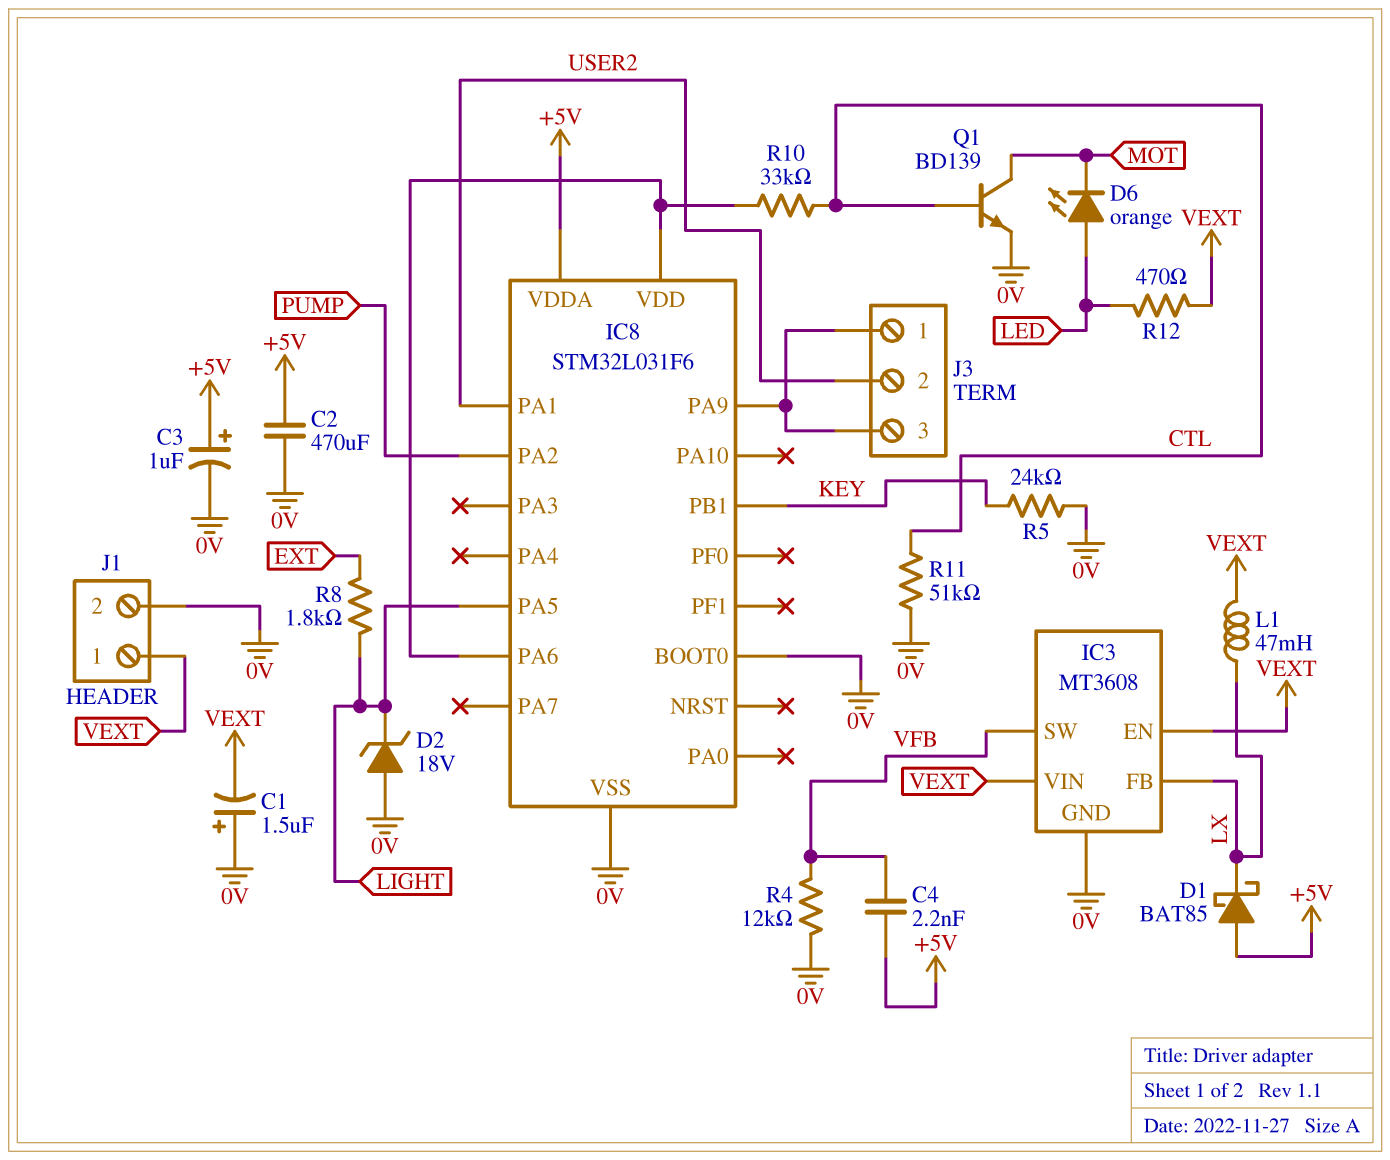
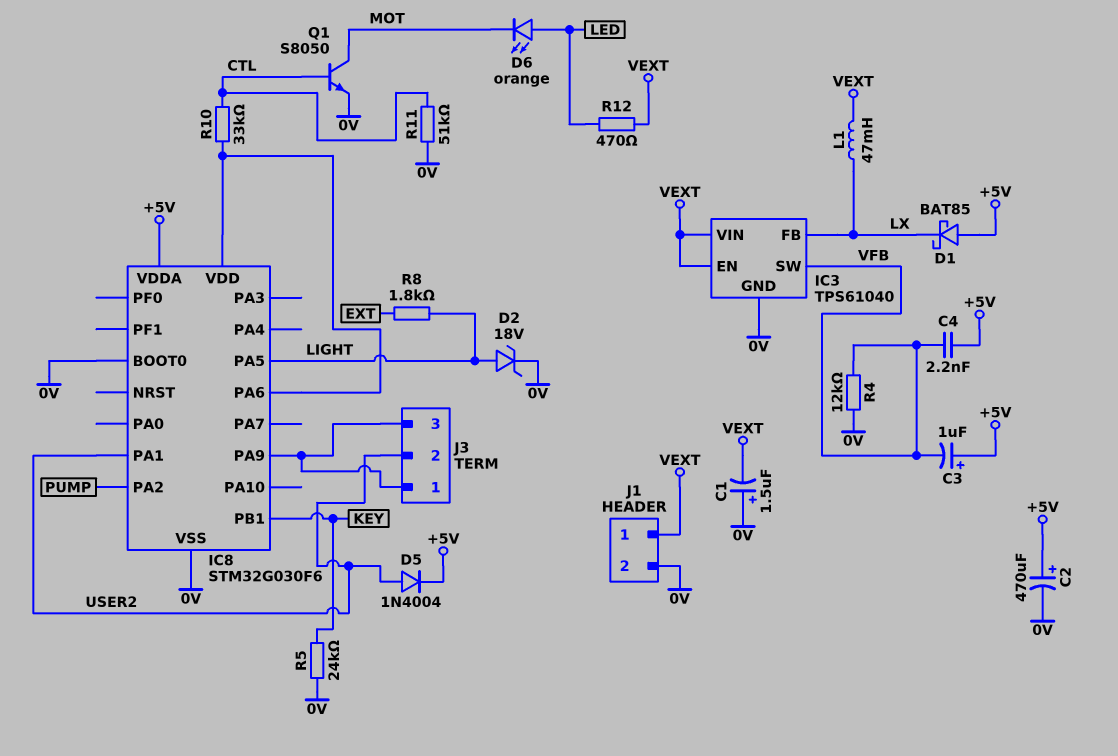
C2: 470uF (+5V, 0V) -> 470uF (plus +5V, minus 0V)
C3: 1uF (plus +5V, minus 0V) -> 1uF (plus +5V, minus VFB)
D2: zener 18V (A 0V, K LIGHT) -> zener 18V (A LIGHT, K 0V)
D5: none -> diode 1N4004 (A USER2, K +5V)
IC3: MT3608 -> TPS61040
IC8: STM32L031F6 -> STM32G030F6
Q1: NPN BD139 (B CTL, C MOT, E 0V) -> NPN S8050 (B CTL, C MOT, E 0V)

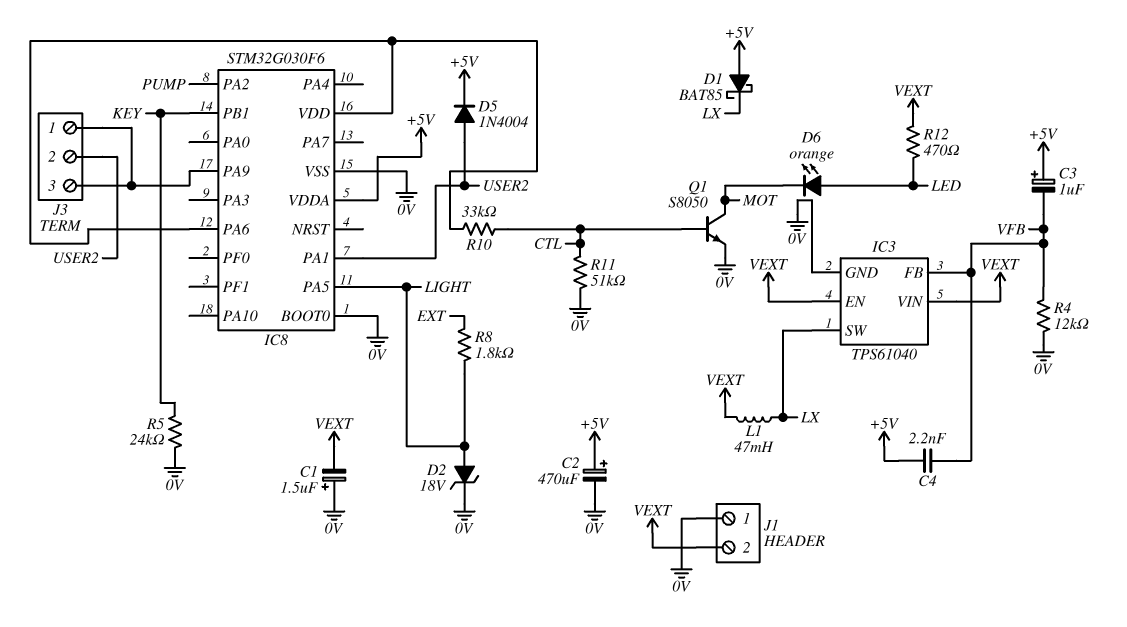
IC3 pin FB: LX -> VFB
IC3 pin SW: VFB -> LX
J1 pin 1: VEXT -> 0V
J1 pin 2: 0V -> VEXT

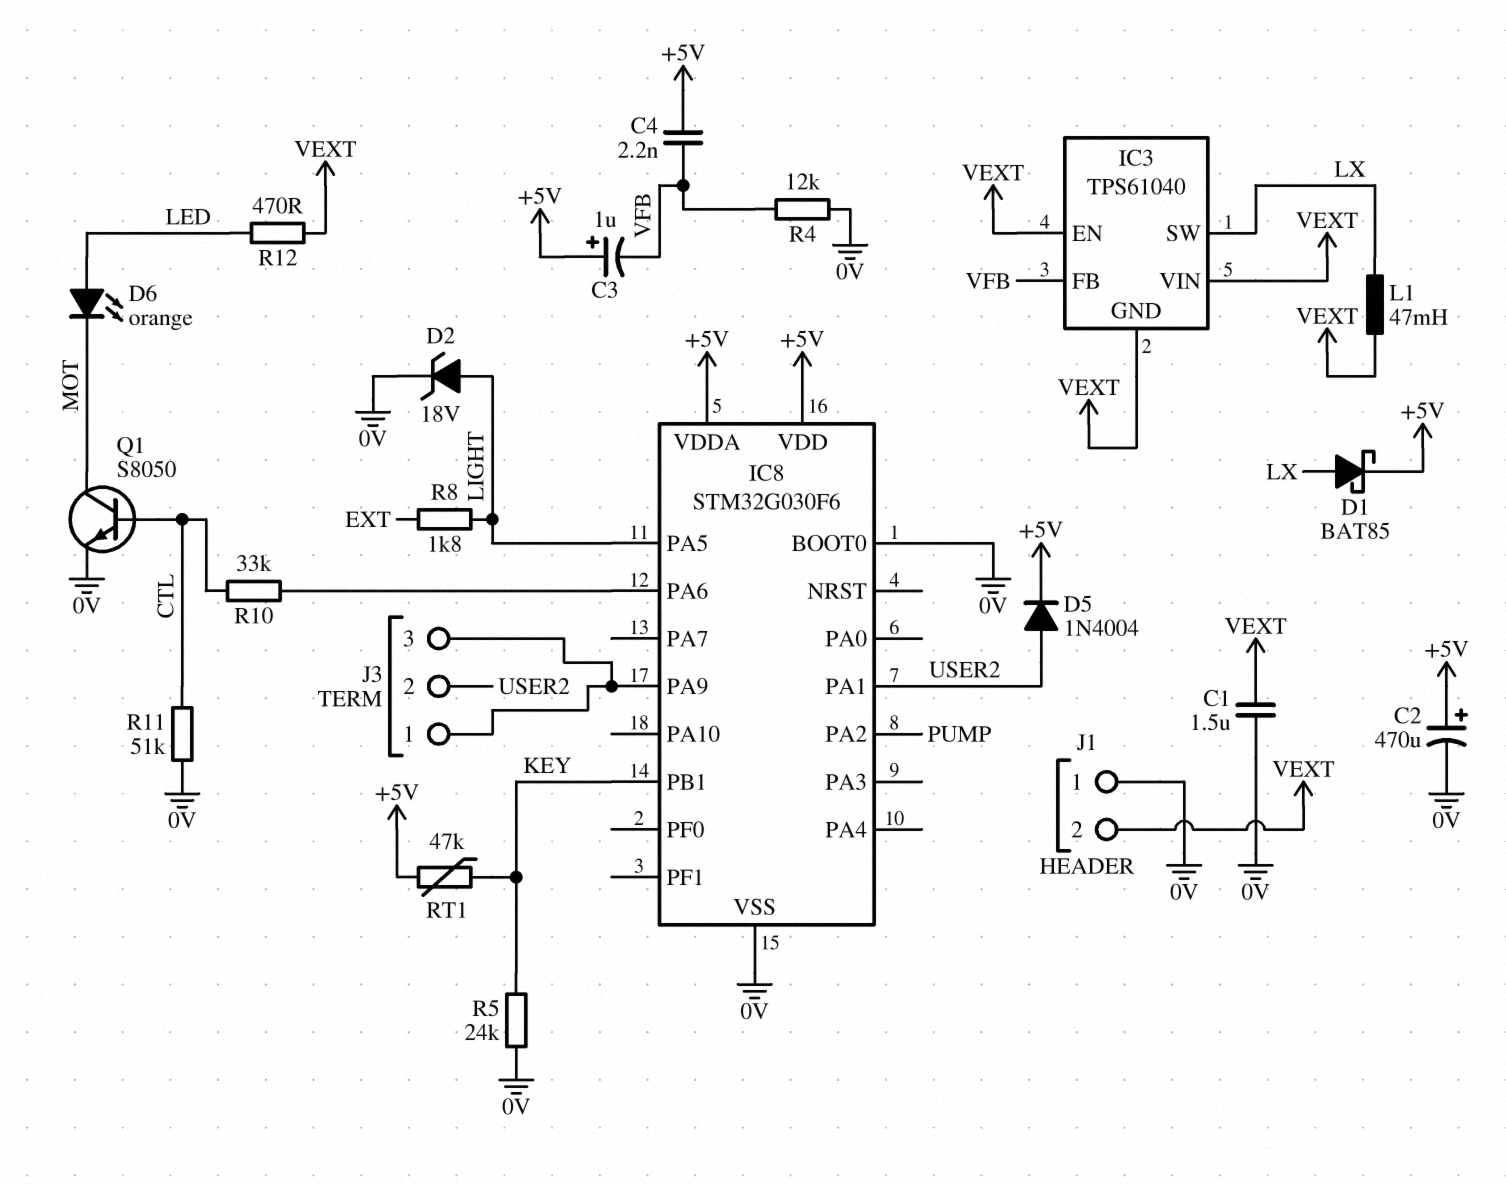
C1: 1.5uF (plus 0V, minus VEXT) -> 1.5uF (0V, VEXT)
D1: schottky BAT85 (A +5V, K LX) -> schottky BAT85 (A LX, K +5V)
IC3 pin GND: 0V -> VEXT
IC8 pin VDD: IC8/PA6 -> +5V
RT1: none -> 47k (+5V, KEY)

